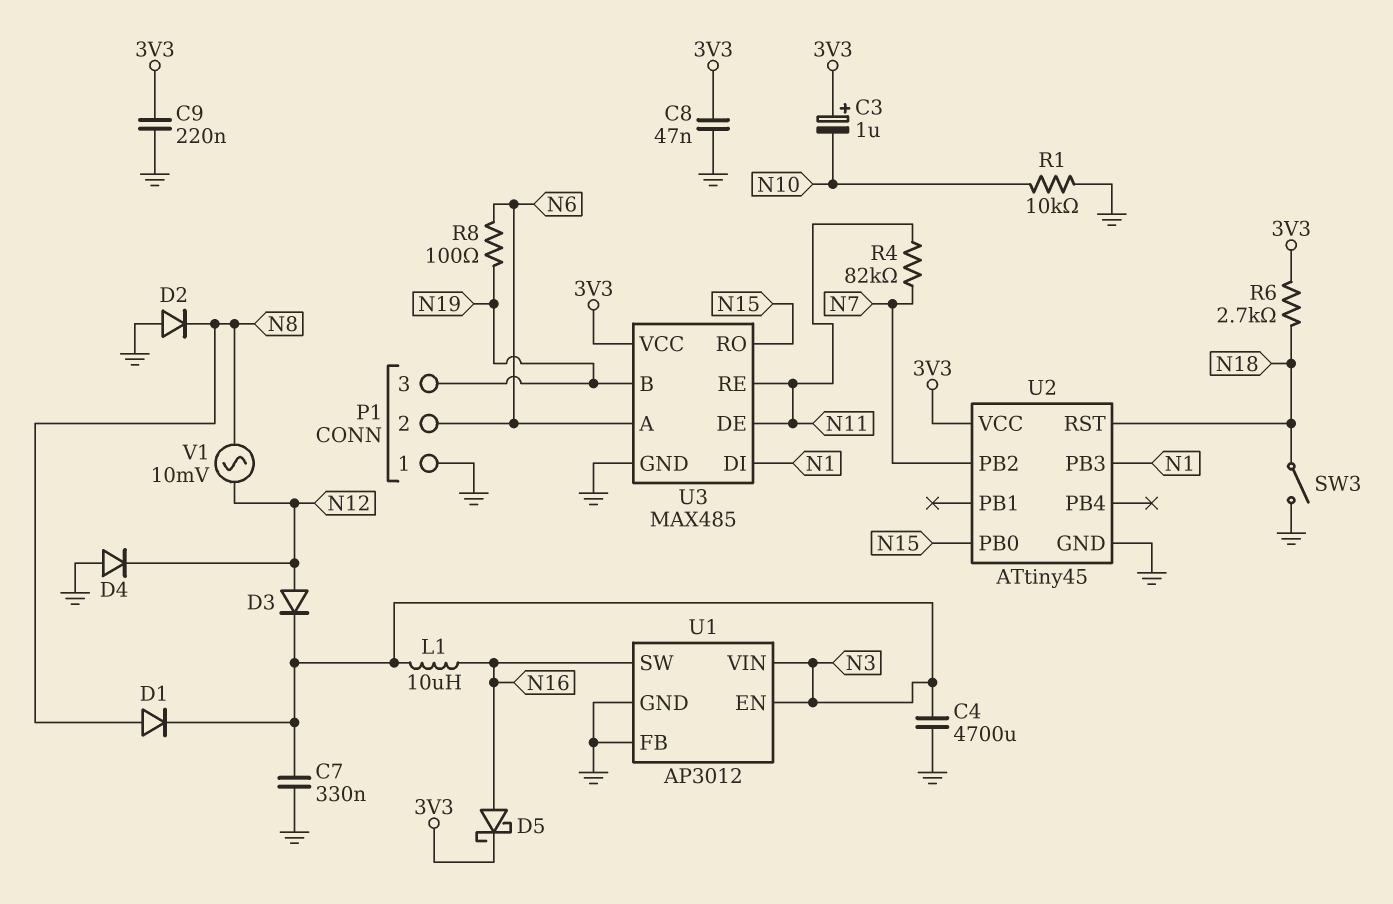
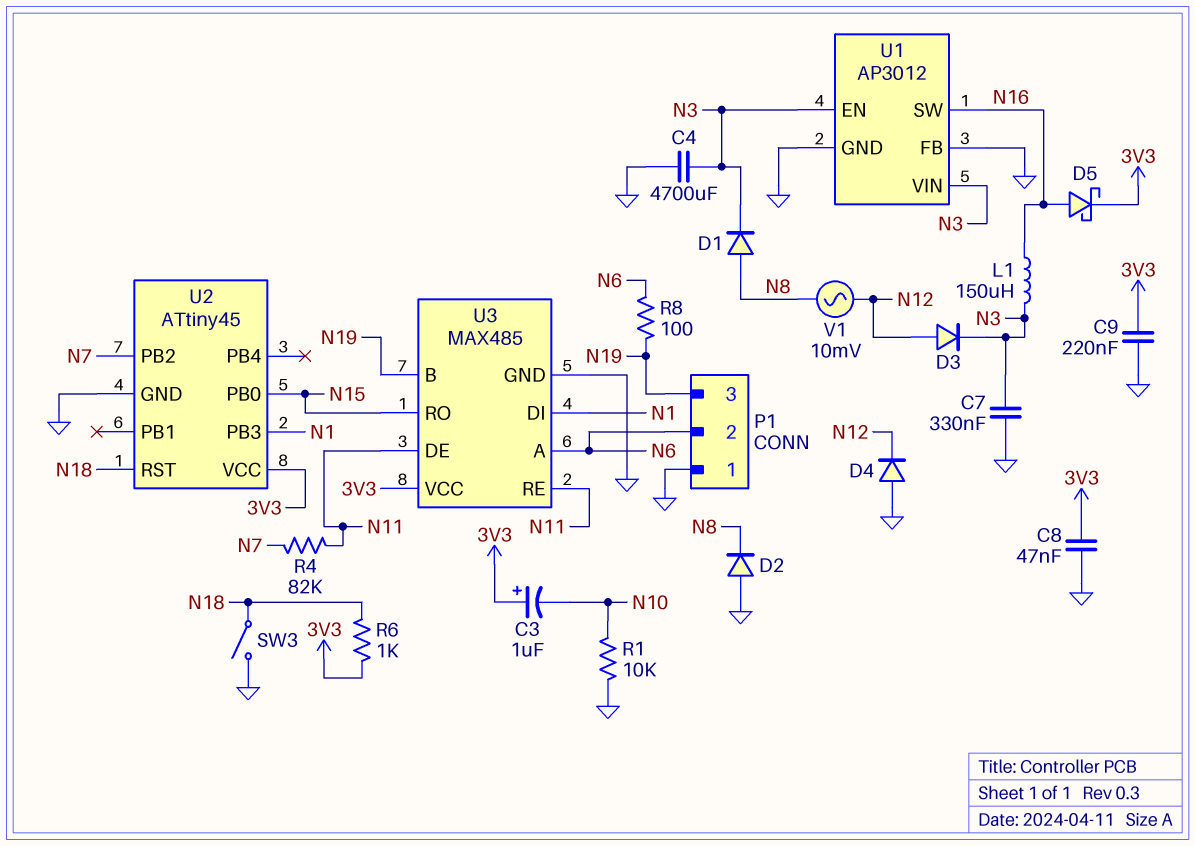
L1: 10uH (N3, N16) -> 150uH (N3, N16)
R6: 2.7k (3V3, N18) -> 1k (3V3, N18)

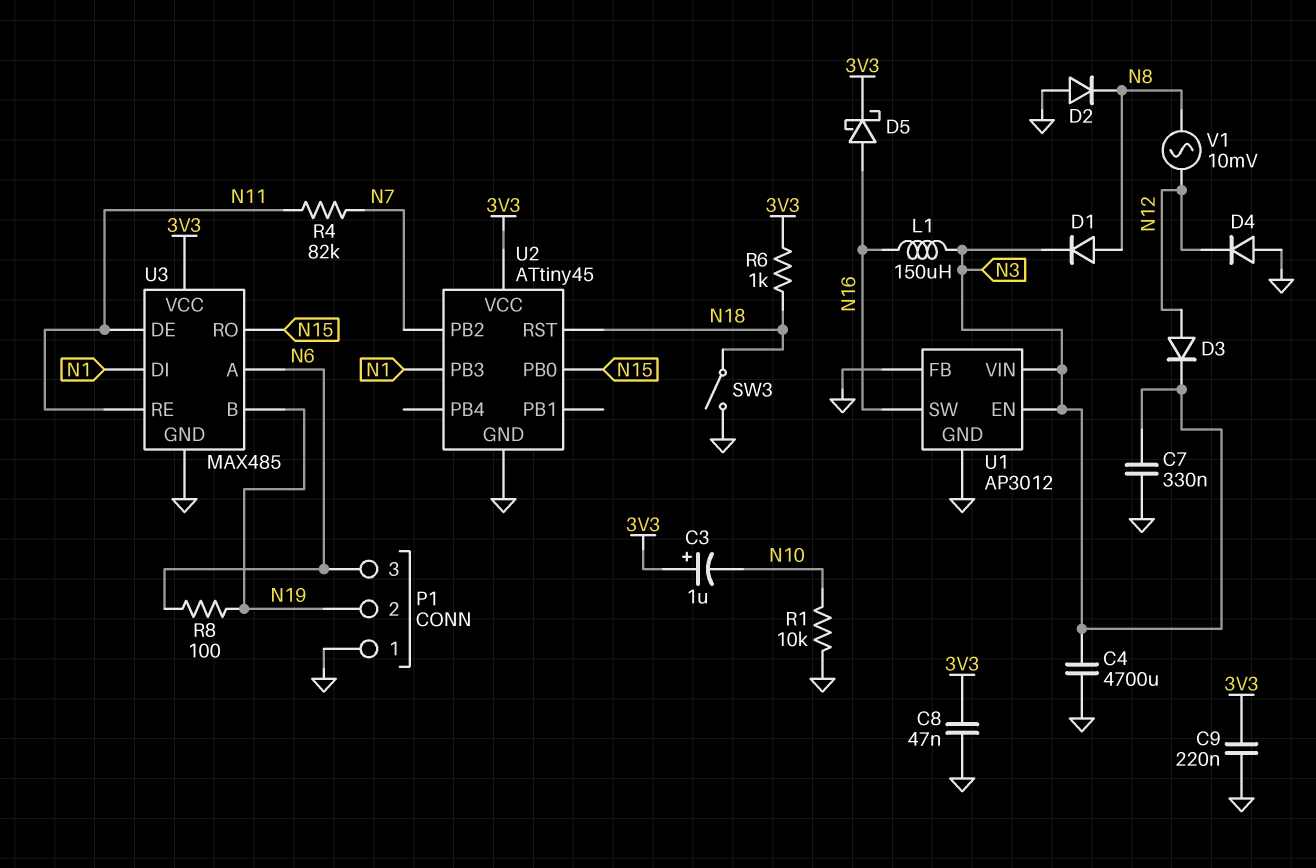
P1 pin 2: N6 -> N19
P1 pin 3: N19 -> N6

